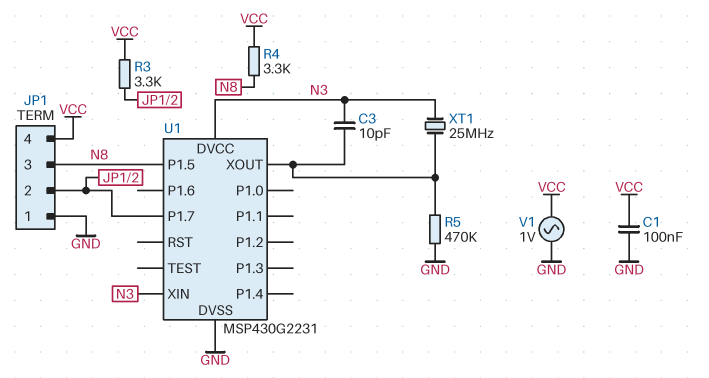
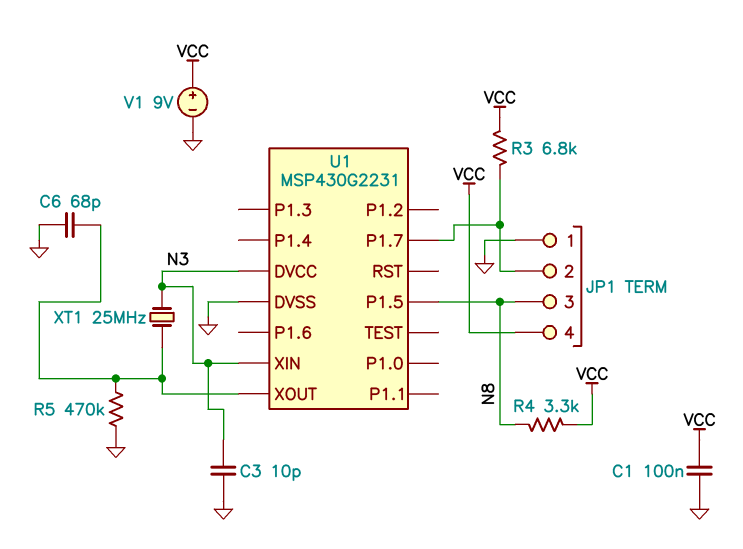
C3: 10pF (N3, U1/XOUT) -> 10pF (GND, N3)
C6: none -> 68pF (GND, U1/XOUT)
R3: 3.3k (JP1/2, VCC) -> 6.8k (JP1/2, VCC)
V1: AC 1V (GND, VCC) -> 9V (plus VCC, minus GND)

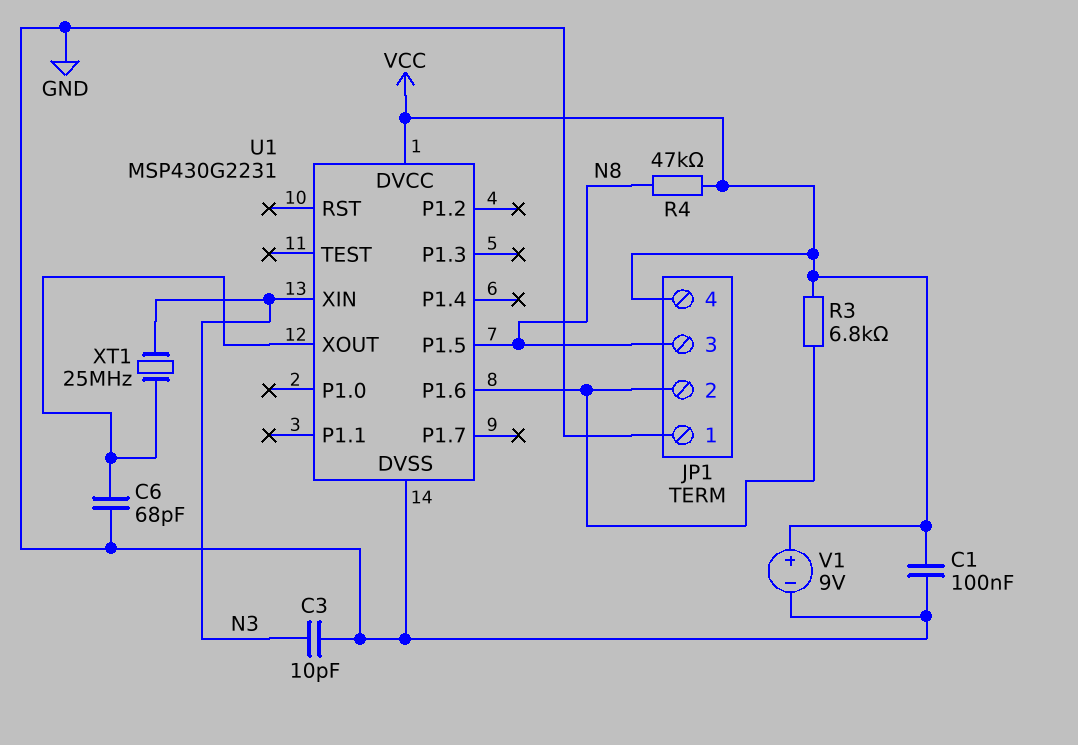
R4: 3.3k (N8, VCC) -> 47k (N8, VCC)
R5: 470k (GND, U1/XOUT) -> none
U1 pin DVCC: N3 -> VCC
U1 pin P1.6: none -> JP1/2
U1 pin P1.7: JP1/2 -> none

